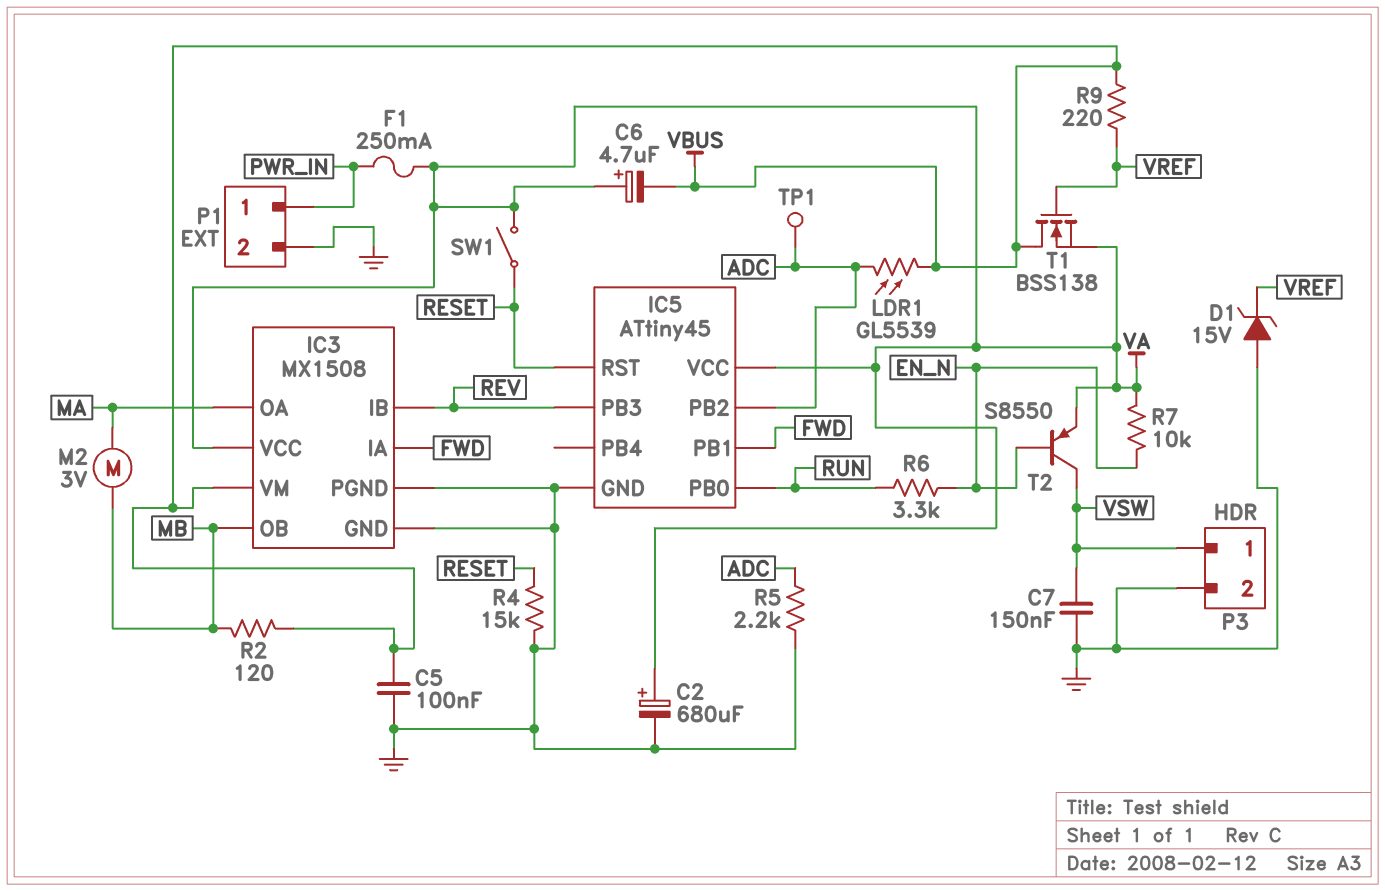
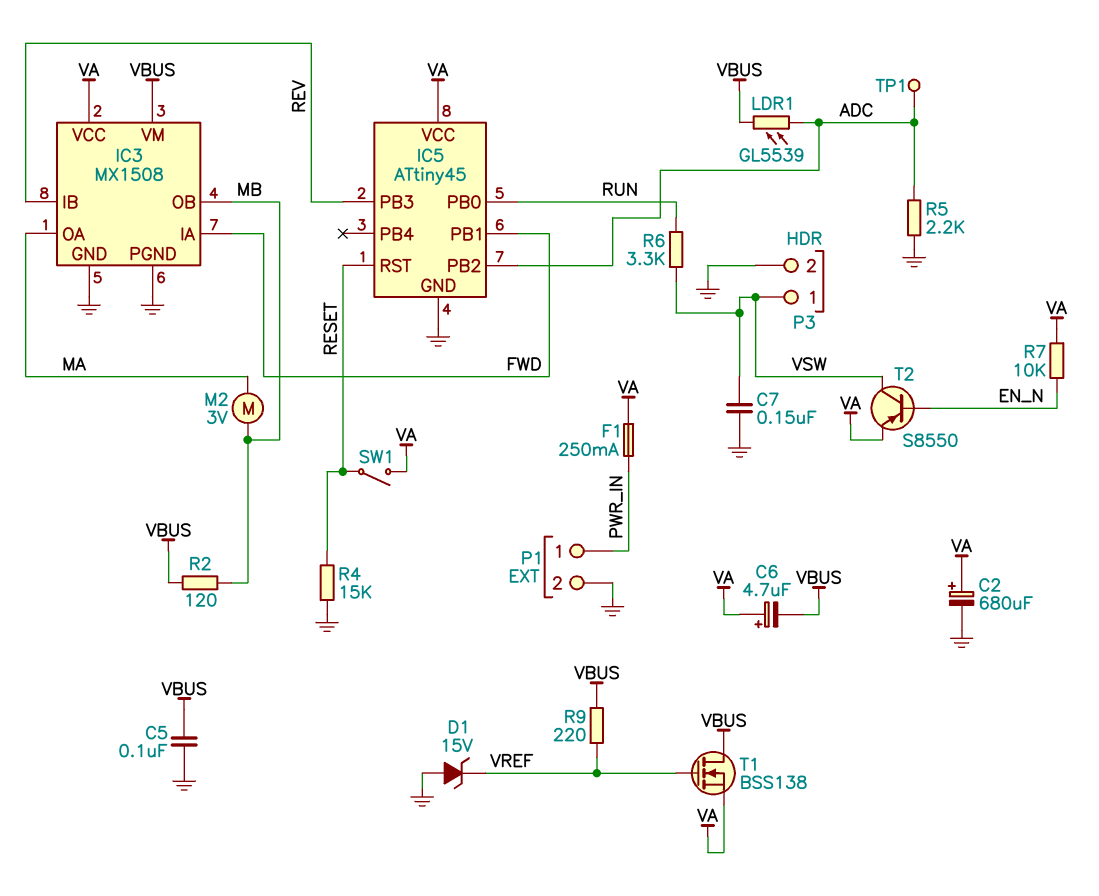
R6: 3.3k (EN_N, RUN) -> 3.3k (RUN, VSW)

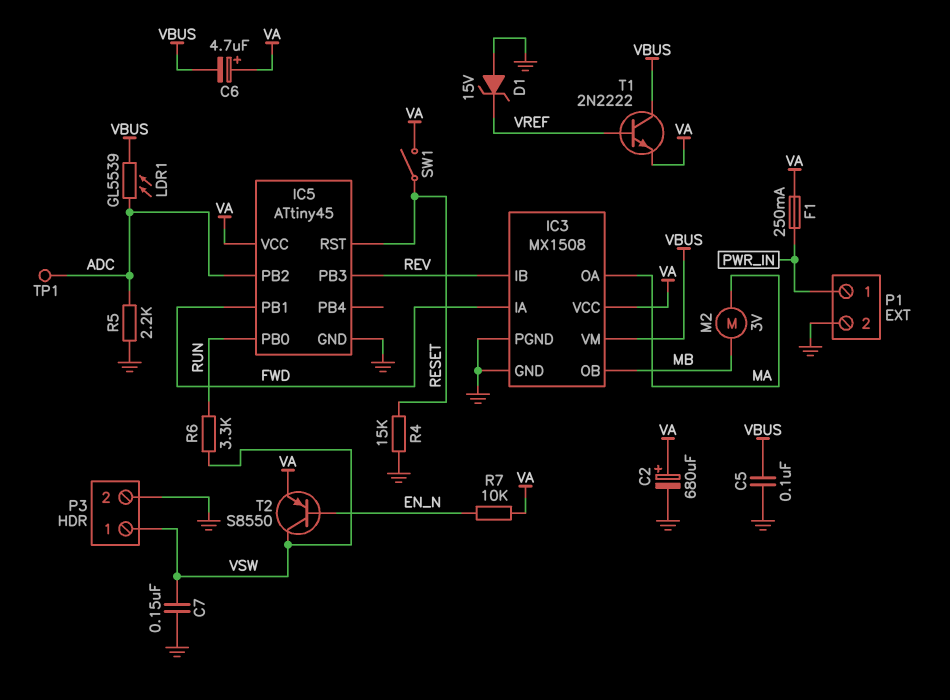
R2: 120 (MB, VBUS) -> none
R9: 220 (VBUS, VREF) -> none
T1: NMOS BSS138 (G VREF, D VBUS, S VA) -> NPN 2N2222 (B VREF, C VBUS, E VA)

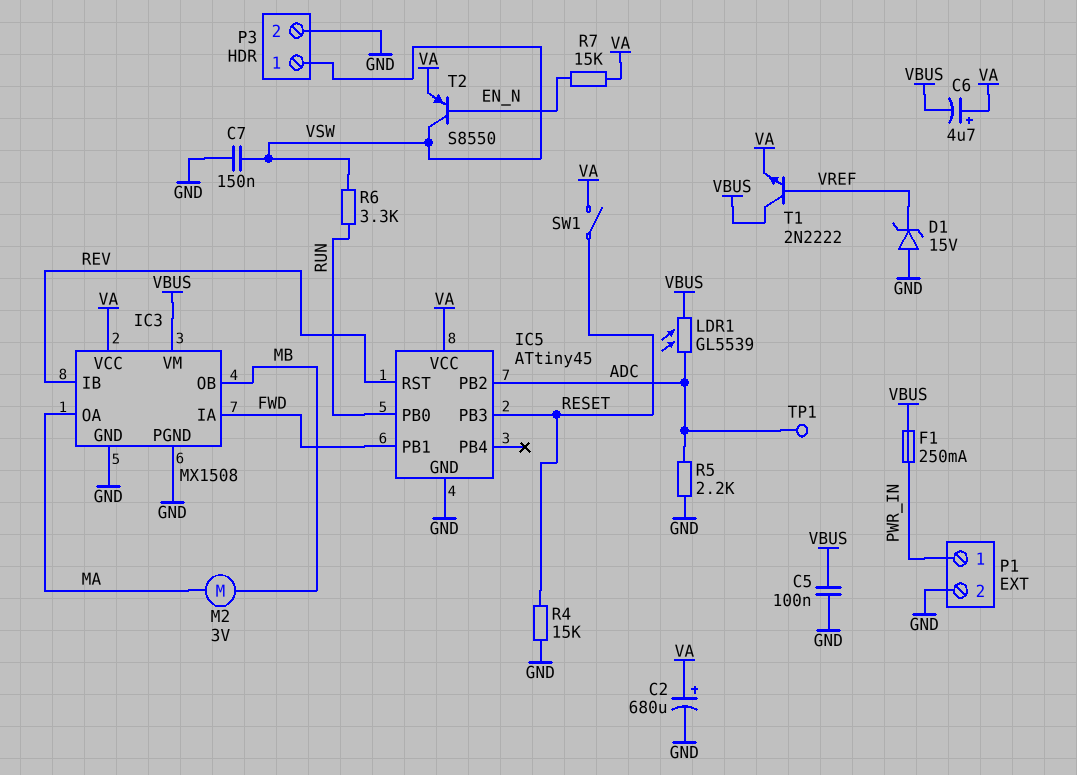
F1: 250mA (PWR_IN, VA) -> 250mA (PWR_IN, VBUS)
IC5 pin PB3: REV -> RESET
IC5 pin RST: RESET -> REV
R7: 10k (EN_N, VA) -> 15k (EN_N, VA)

